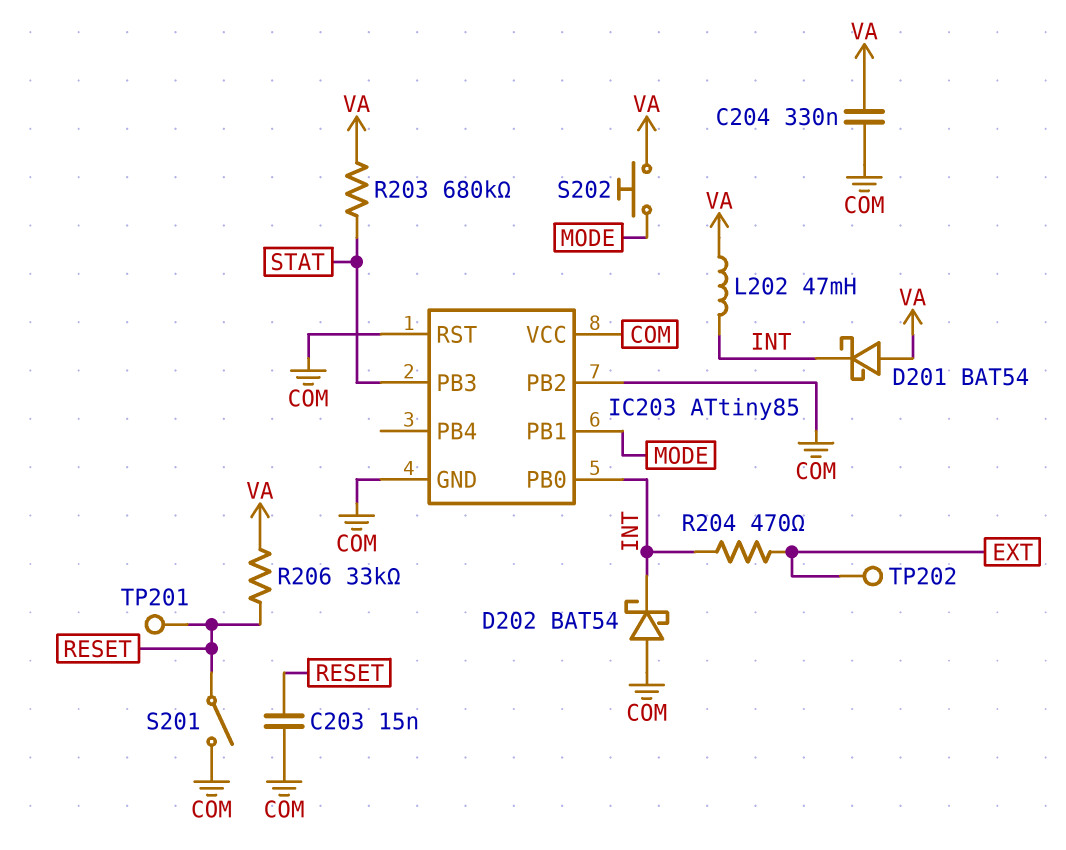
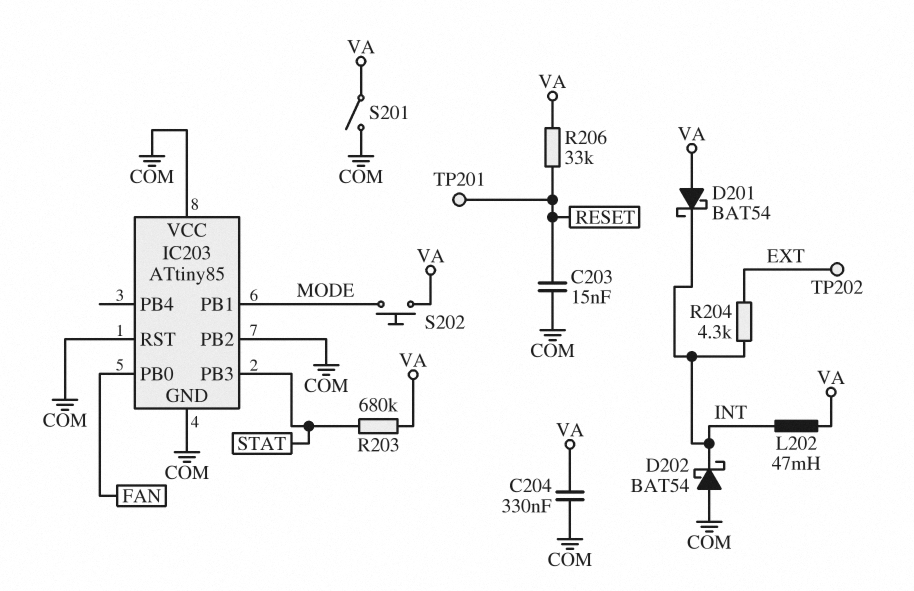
IC203 pin PB0: INT -> FAN
R204: 470 (EXT, INT) -> 4.3k (EXT, INT)
S201: switch (COM, RESET) -> switch (COM, VA)

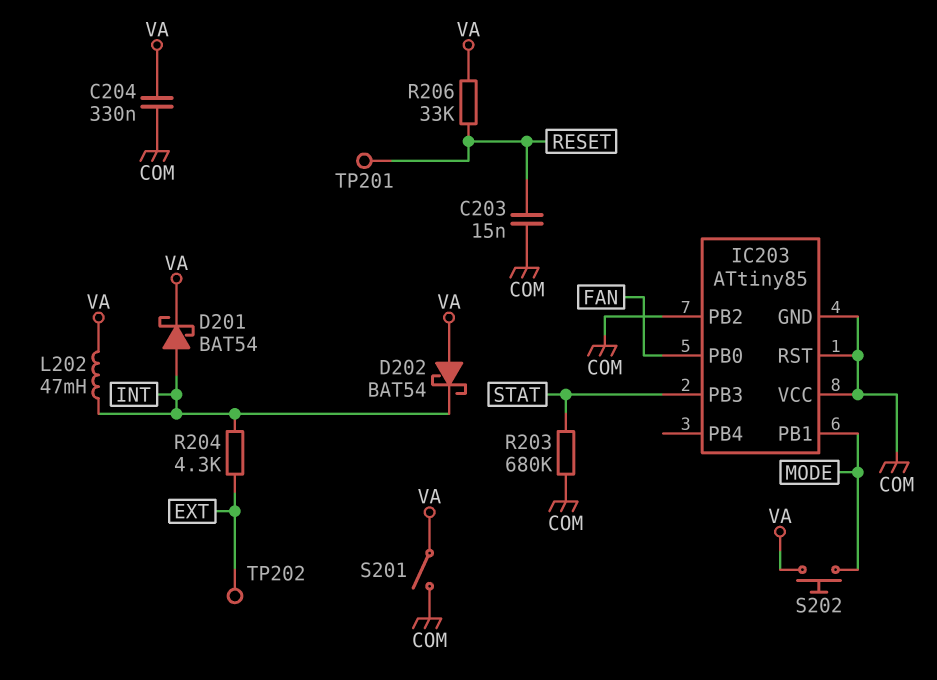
D201: schottky BAT54 (A VA, K INT) -> schottky BAT54 (A INT, K VA)
D202: schottky BAT54 (A COM, K INT) -> schottky BAT54 (A VA, K INT)
R203: 680k (STAT, VA) -> 680k (COM, STAT)

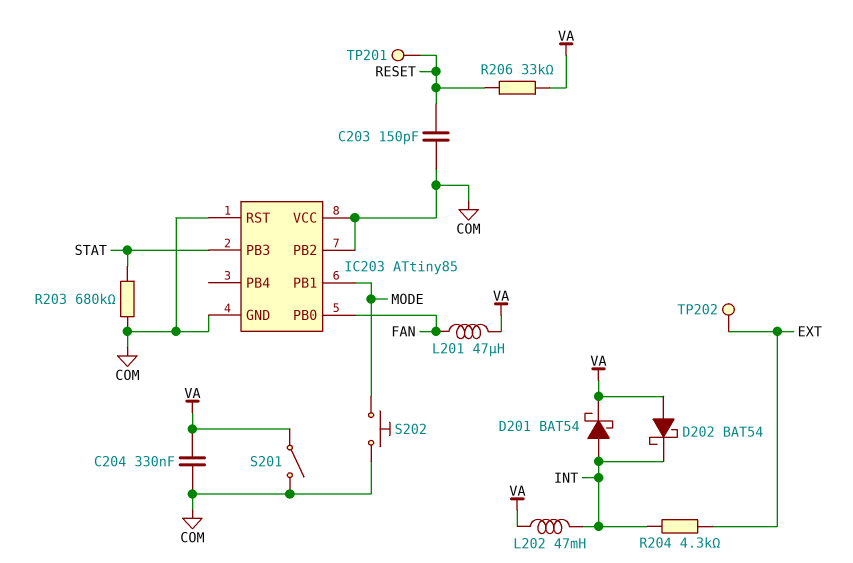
C203: 15nF (COM, RESET) -> 150pF (COM, RESET)
L201: none -> 47uH (FAN, VA)
S202: button (MODE, VA) -> button (COM, MODE)

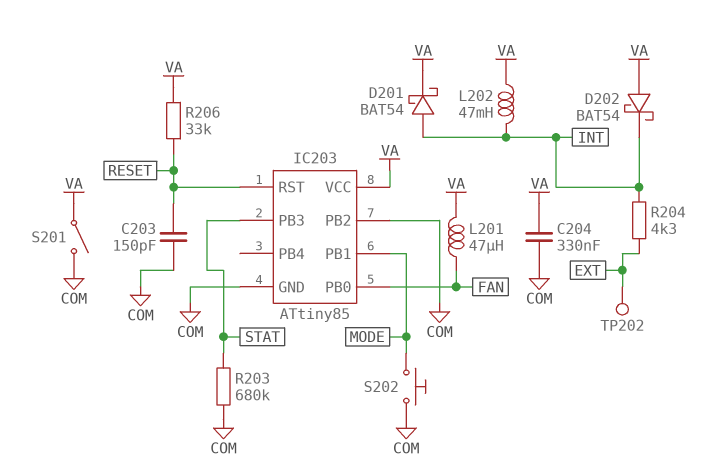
IC203 pin RST: COM -> RESET
IC203 pin VCC: COM -> VA
TP201: test point (RESET) -> none

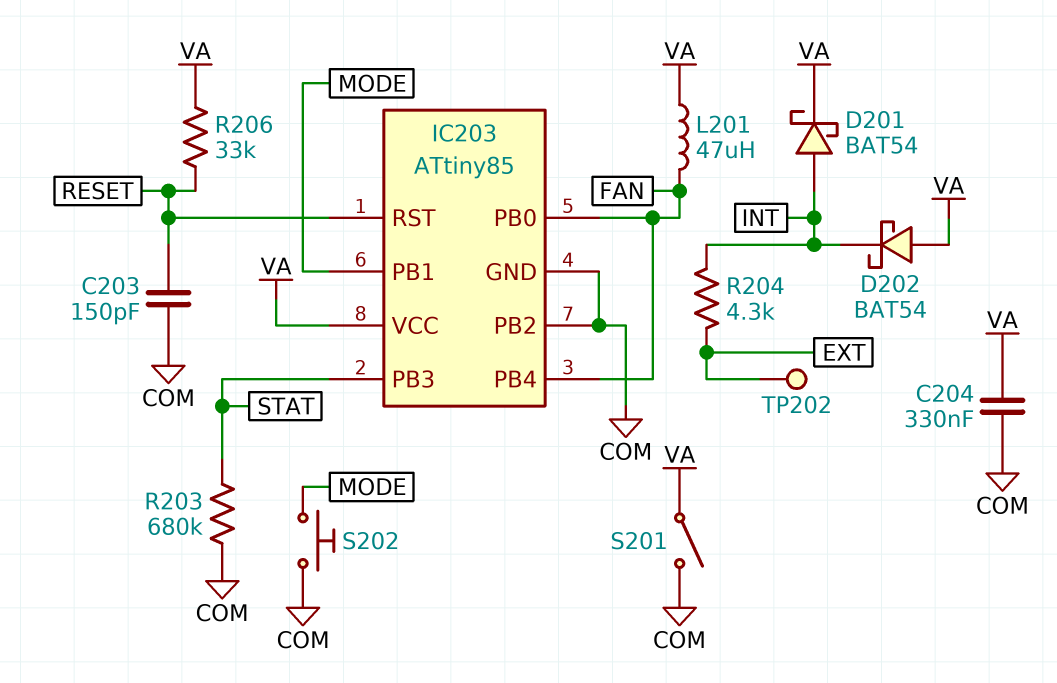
IC203 pin PB4: none -> FAN
L202: 47mH (INT, VA) -> none

